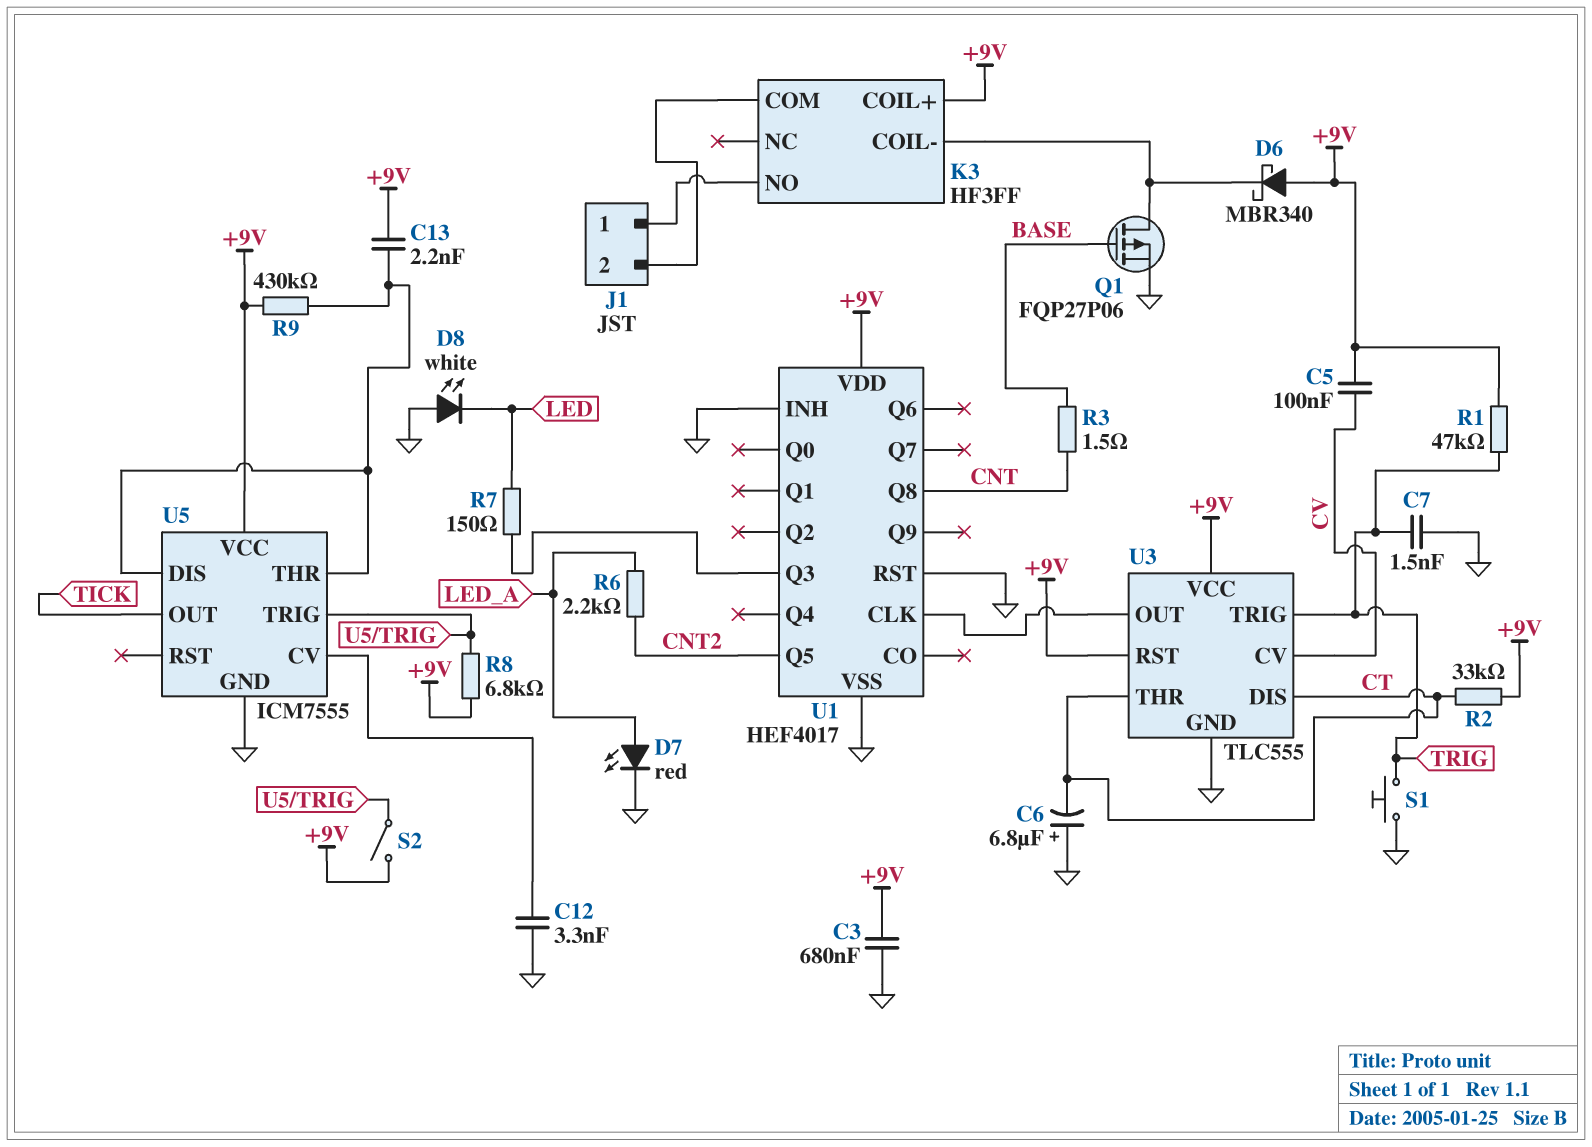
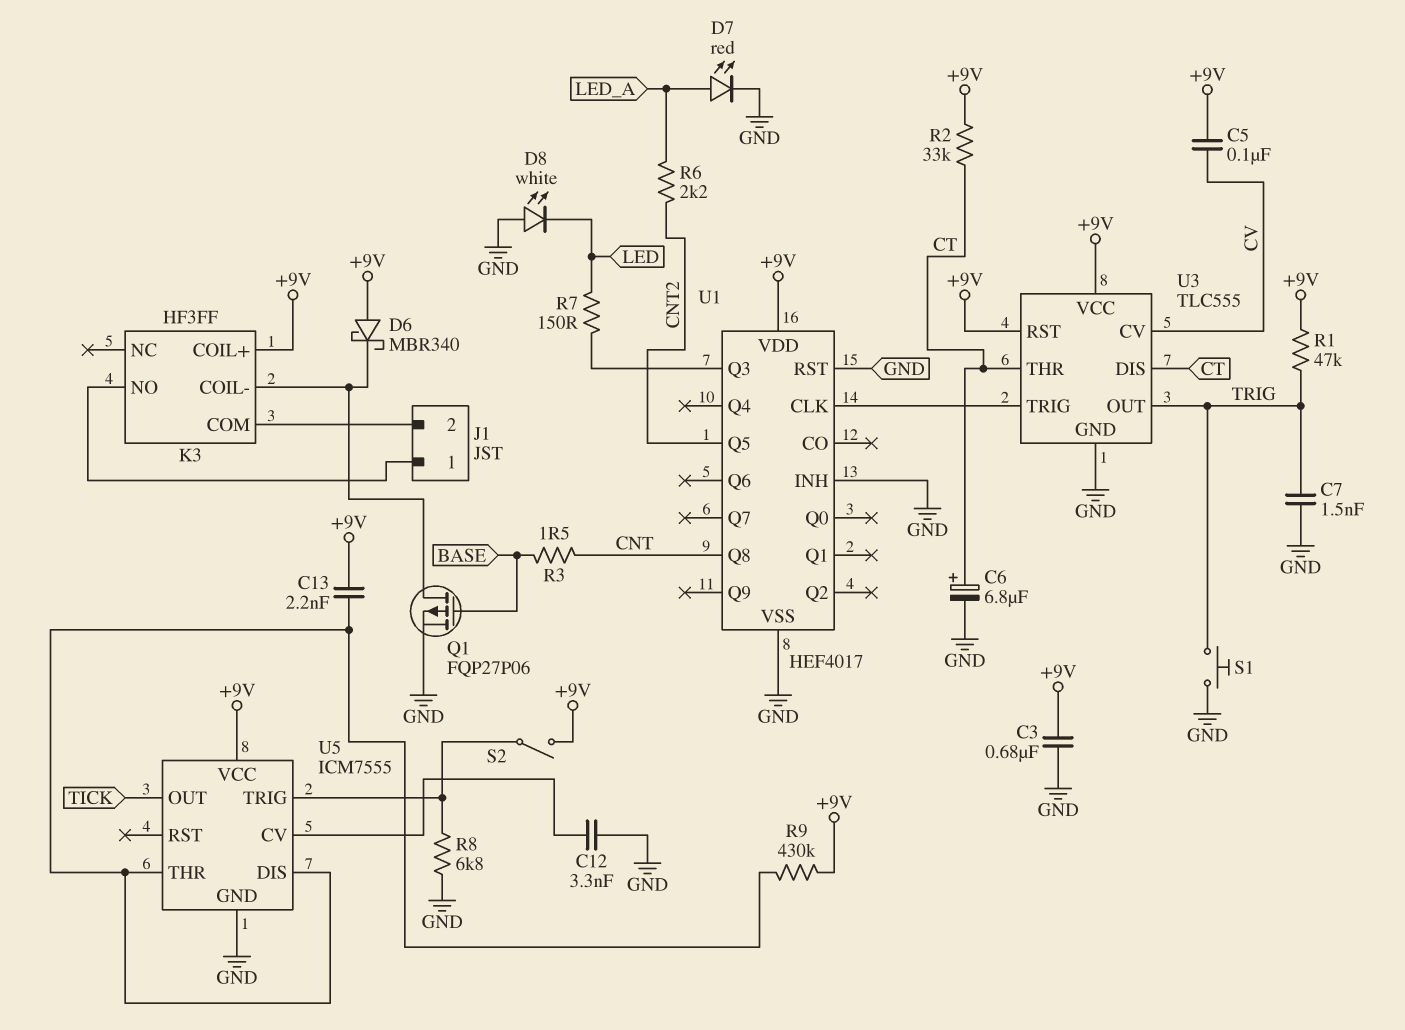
C6: 6.8uF (plus GND, minus CT) -> 6.8uF (plus CT, minus GND)
R8: 6.8k (+9V, U5/TRIG) -> 6.8k (GND, U5/TRIG)
U3 pin OUT: U1/CLK -> TRIG
U3 pin TRIG: TRIG -> U1/CLK

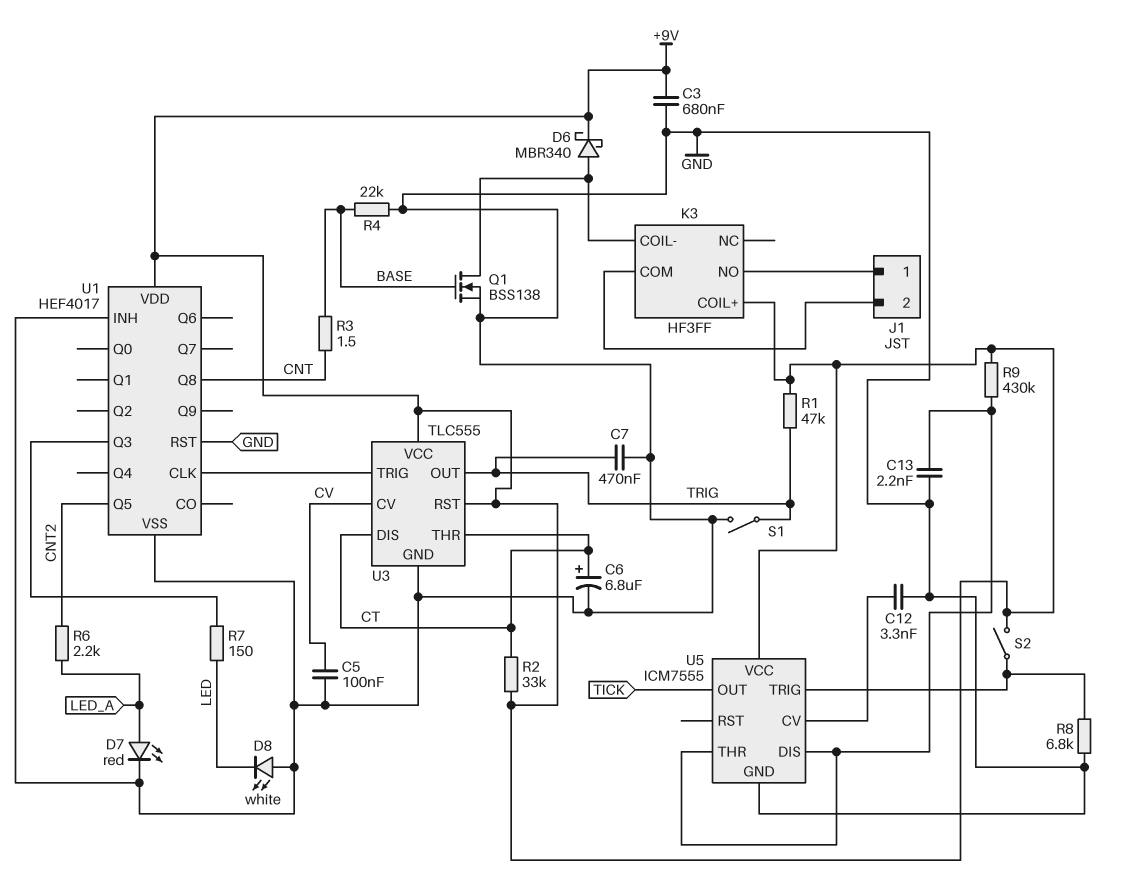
C5: 100nF (+9V, CV) -> 100nF (CV, GND)
C7: 1.5nF (GND, TRIG) -> 470nF (GND, TRIG)
C13: 2.2nF (+9V, U5/DIS) -> 2.2nF (GND, U5/DIS)
D6: schottky MBR340 (A +9V, K K3/COIL-) -> schottky MBR340 (A K3/COIL-, K +9V)
Q1: PMOS FQP27P06 (G BASE, D K3/COIL-, S GND) -> NMOS BSS138 (G BASE, D K3/COIL-, S GND)
R4: none -> 22k (BASE, GND)
S1: button (GND, TRIG) -> switch (GND, TRIG)

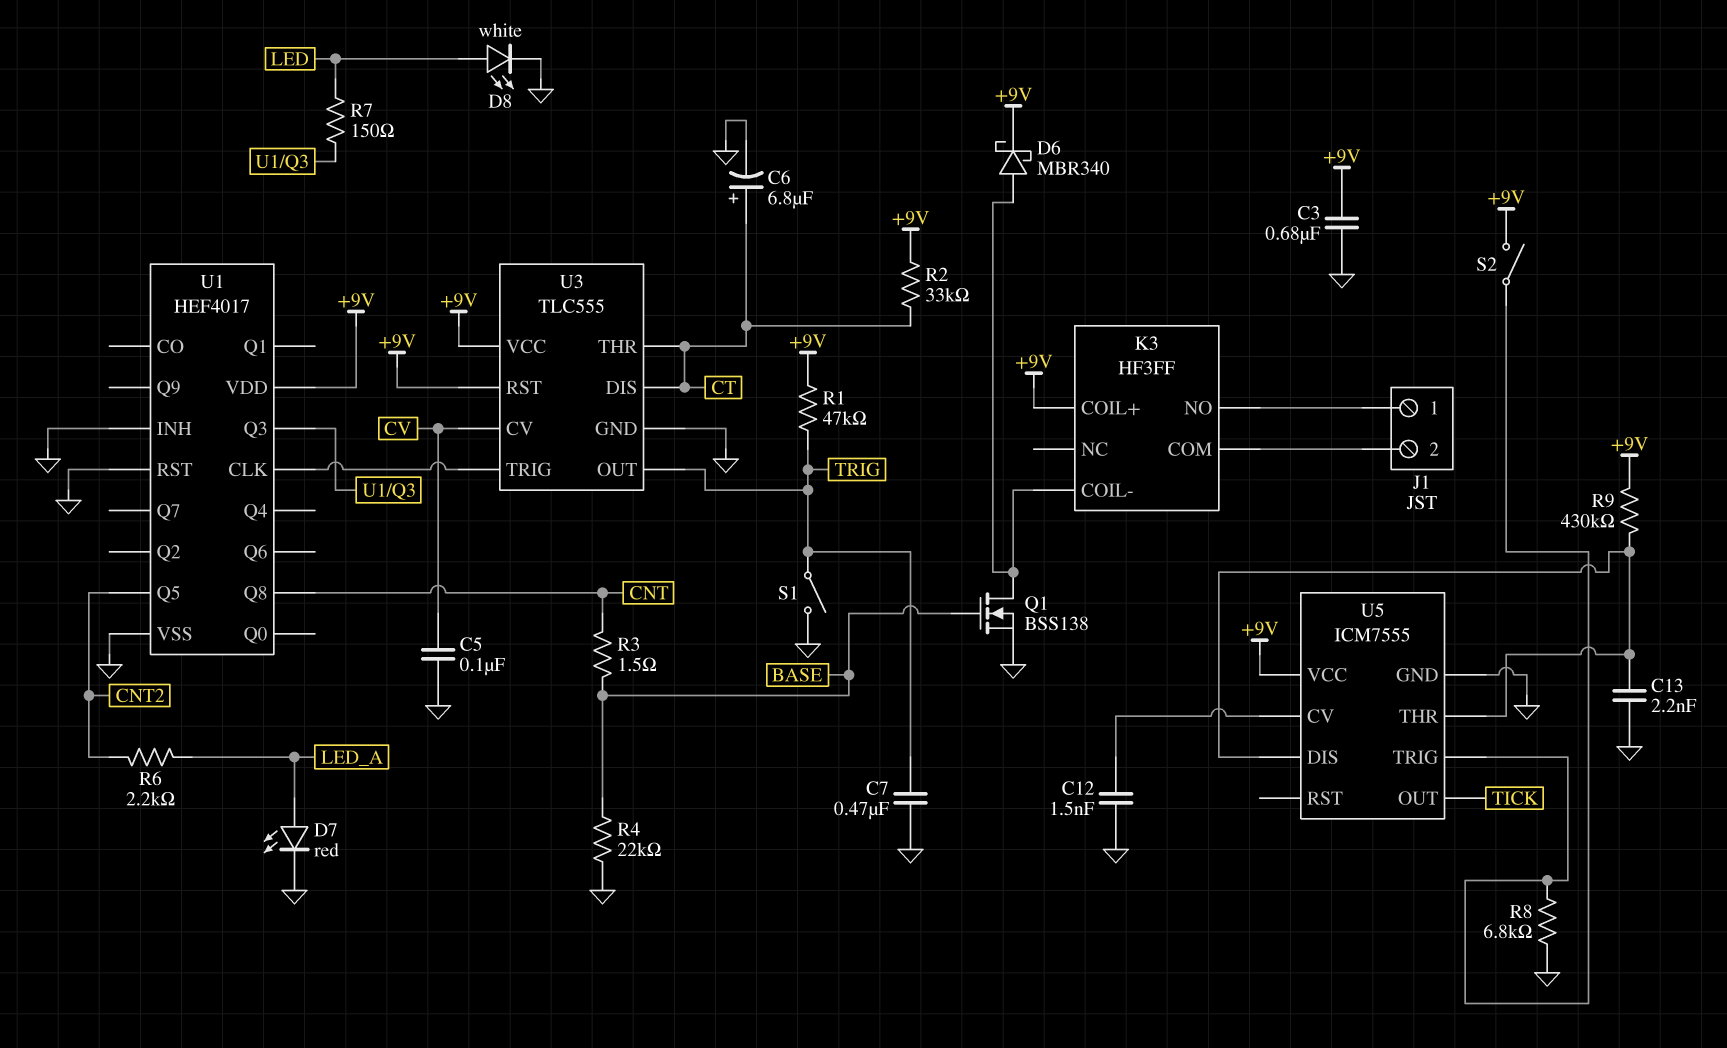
C12: 3.3nF (GND, U5/CV) -> 1.5nF (GND, U5/CV)
D8: LED white (A GND, K LED) -> LED white (A LED, K GND)

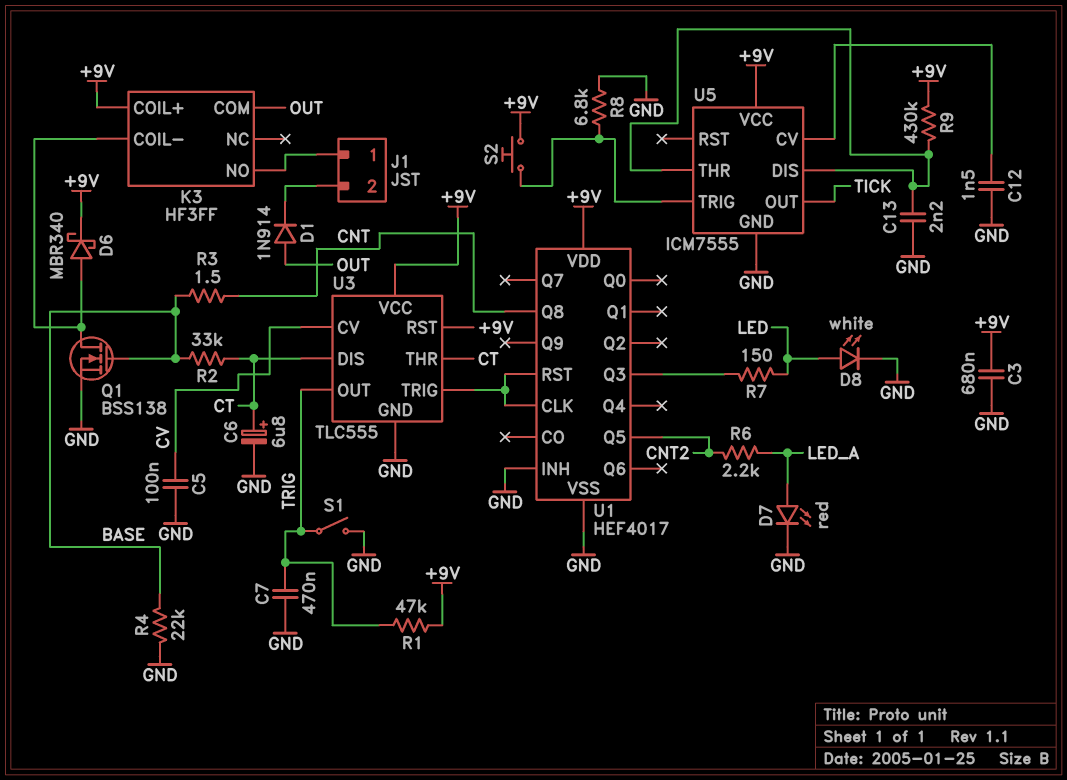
D1: none -> diode 1N914 (A OUT, K J1/2)
K3 pin COM: J1/2 -> OUT
R2: 33k (+9V, CT) -> 33k (BASE, CT)
S2: switch (+9V, U5/TRIG) -> button (+9V, U5/TRIG)
U1 pin RST: GND -> U1/CLK

